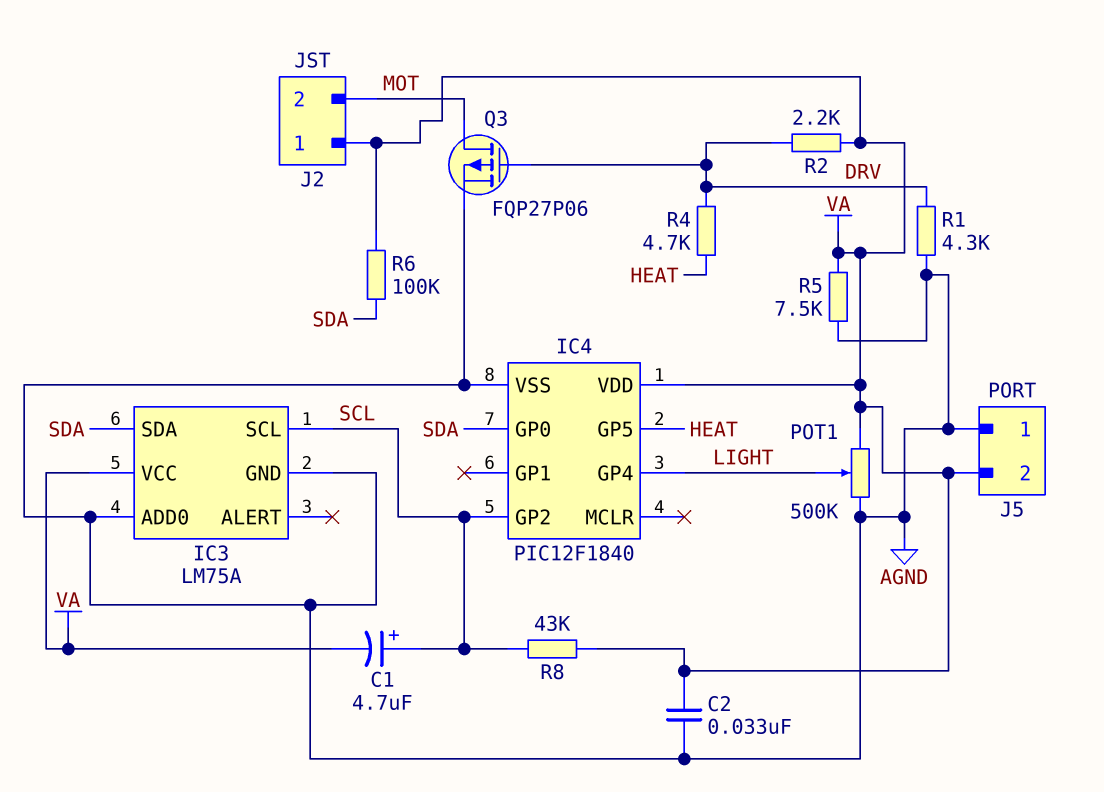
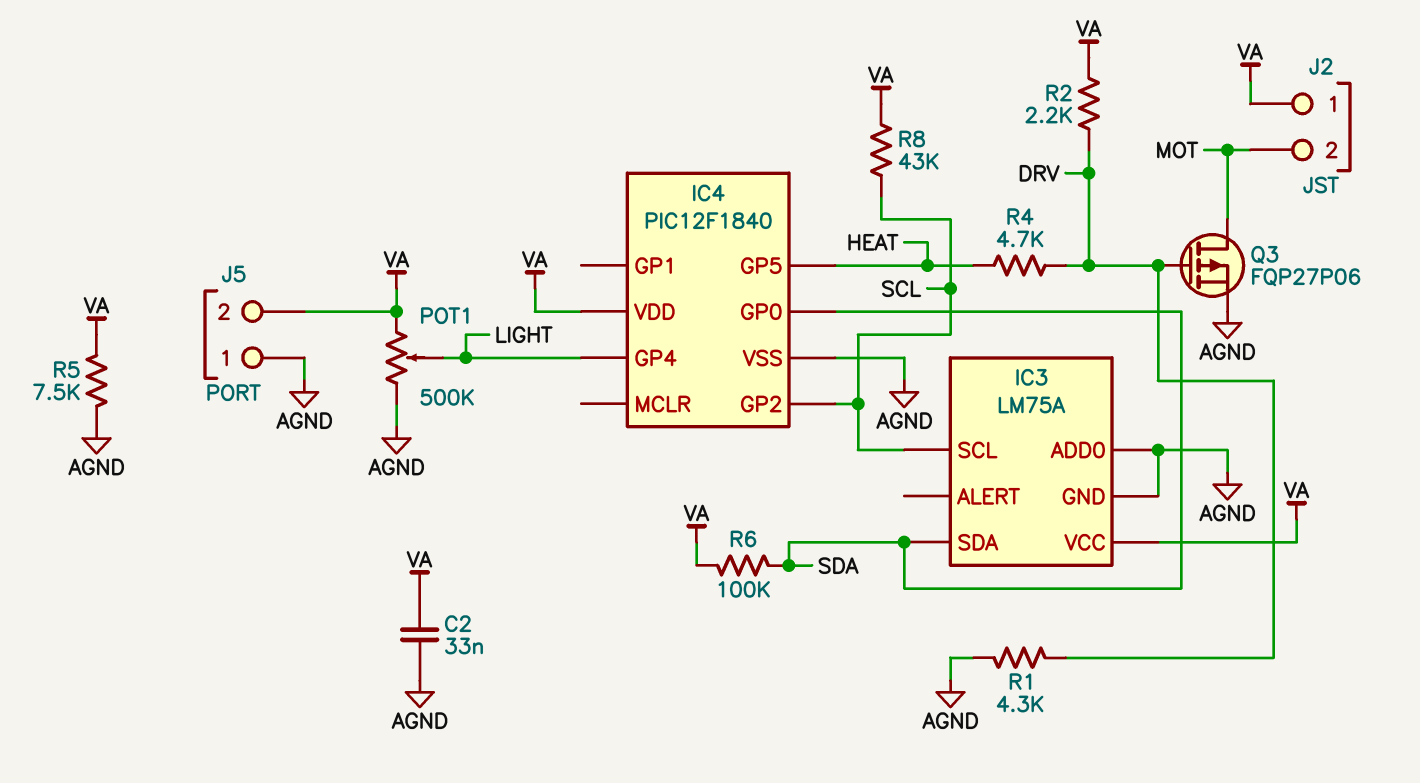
C1: 4.7uF (plus SCL, minus VA) -> none

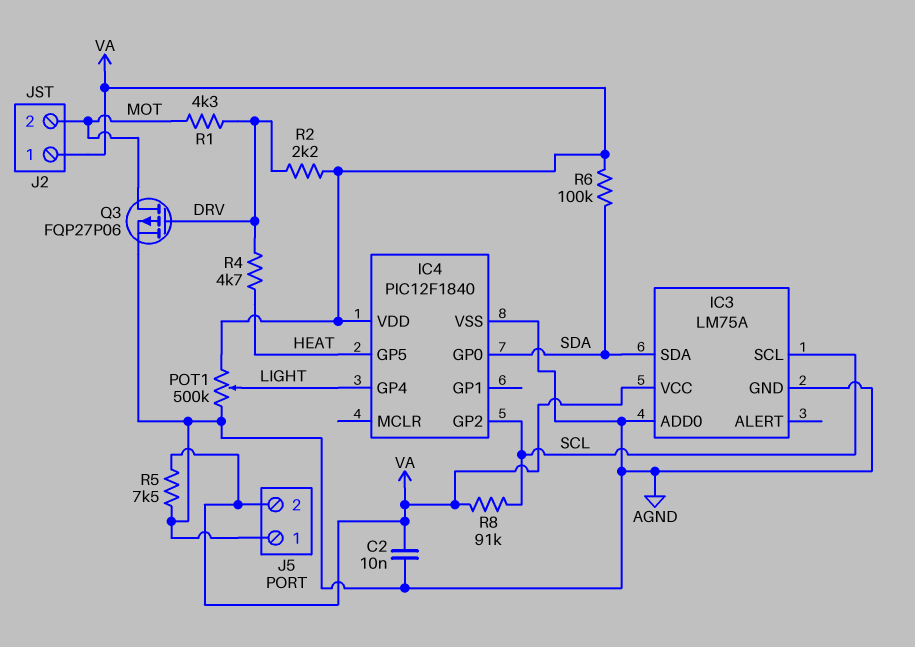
C2: 33nF (AGND, VA) -> 10nF (AGND, VA)
R1: 4.3k (AGND, DRV) -> 4.3k (DRV, MOT)
R8: 43k (SCL, VA) -> 91k (SCL, VA)

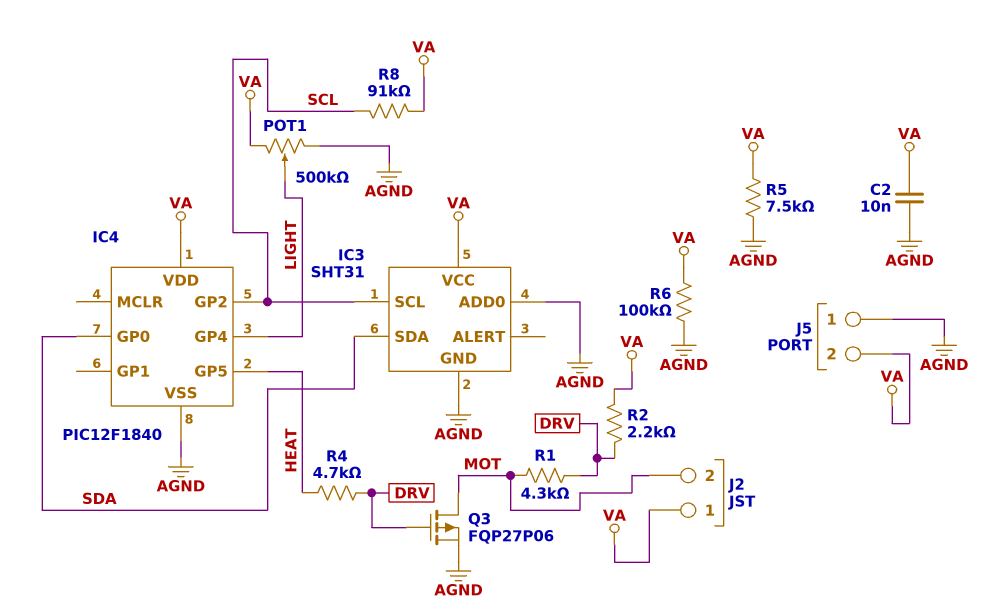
IC3: LM75A -> SHT31
R6: 100k (SDA, VA) -> 100k (AGND, VA)

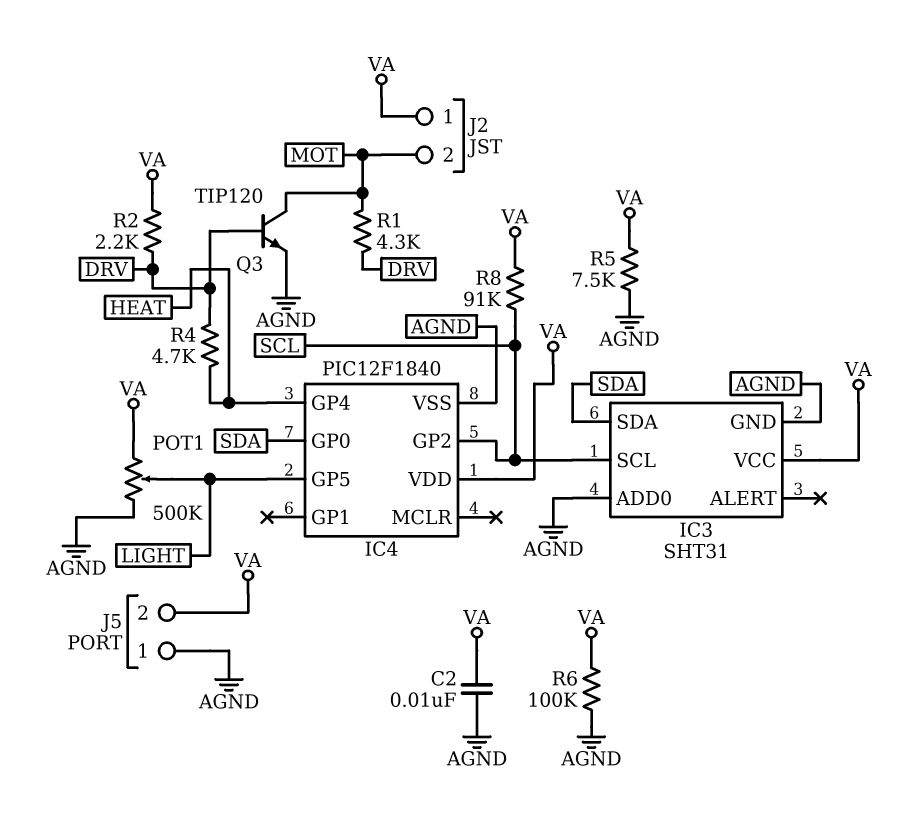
IC4 pin GP4: LIGHT -> HEAT
IC4 pin GP5: HEAT -> LIGHT
Q3: PMOS FQP27P06 (G DRV, D MOT, S AGND) -> NPN TIP120 (B DRV, C MOT, E AGND)

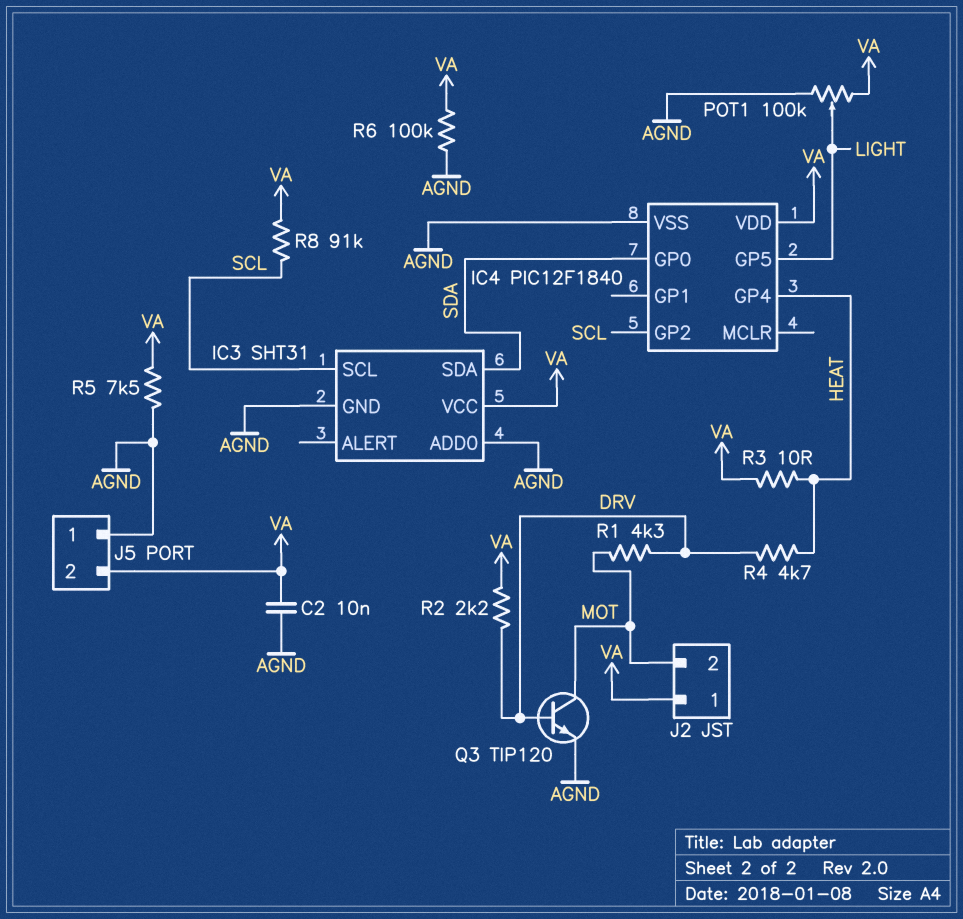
POT1: 500k (AGND, VA, wiper LIGHT) -> 100k (AGND, VA, wiper LIGHT)
R3: none -> 10 (HEAT, VA)

